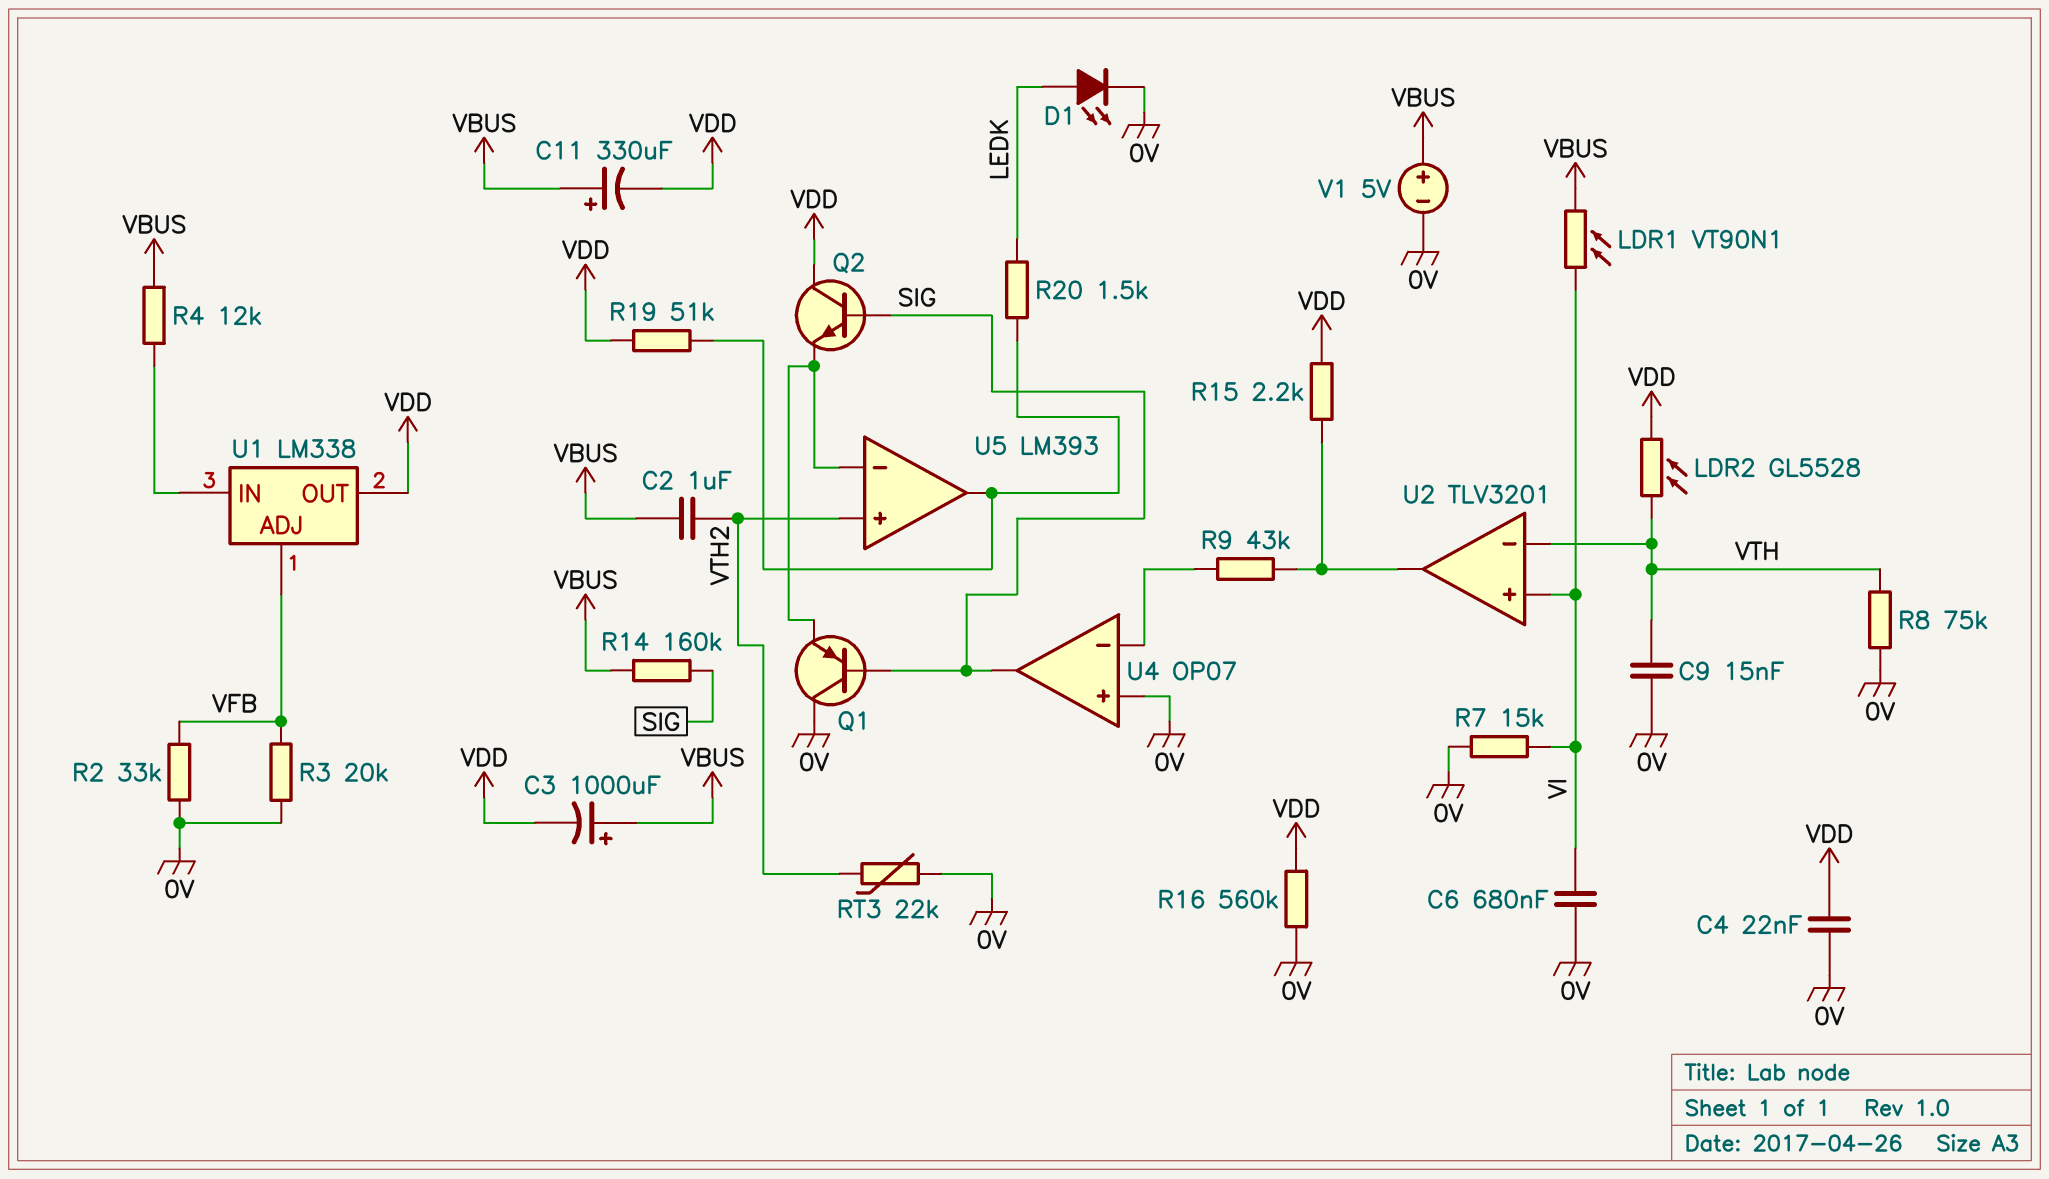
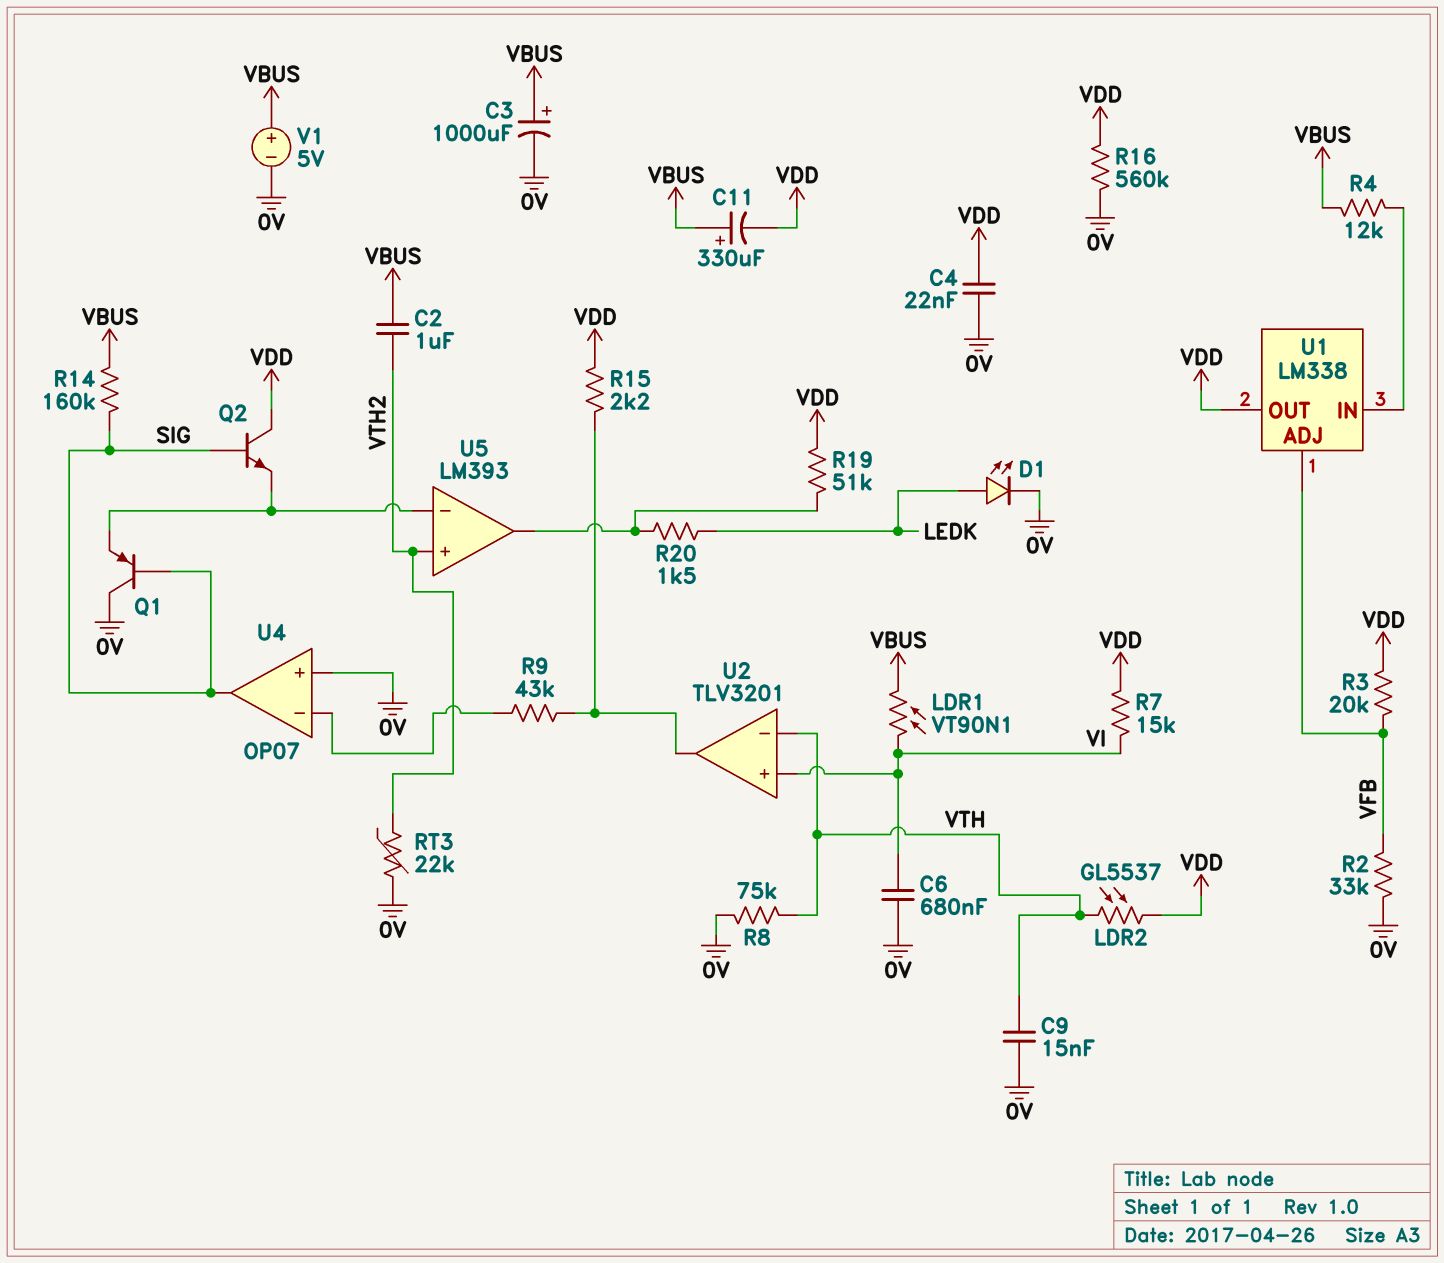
C3: 1000uF (plus VBUS, minus VDD) -> 1000uF (plus VBUS, minus 0V)
LDR2: GL5528 (VDD, VTH) -> GL5537 (VDD, VTH)
R3: 20k (0V, VFB) -> 20k (VDD, VFB)
R7: 15k (0V, VI) -> 15k (VDD, VI)

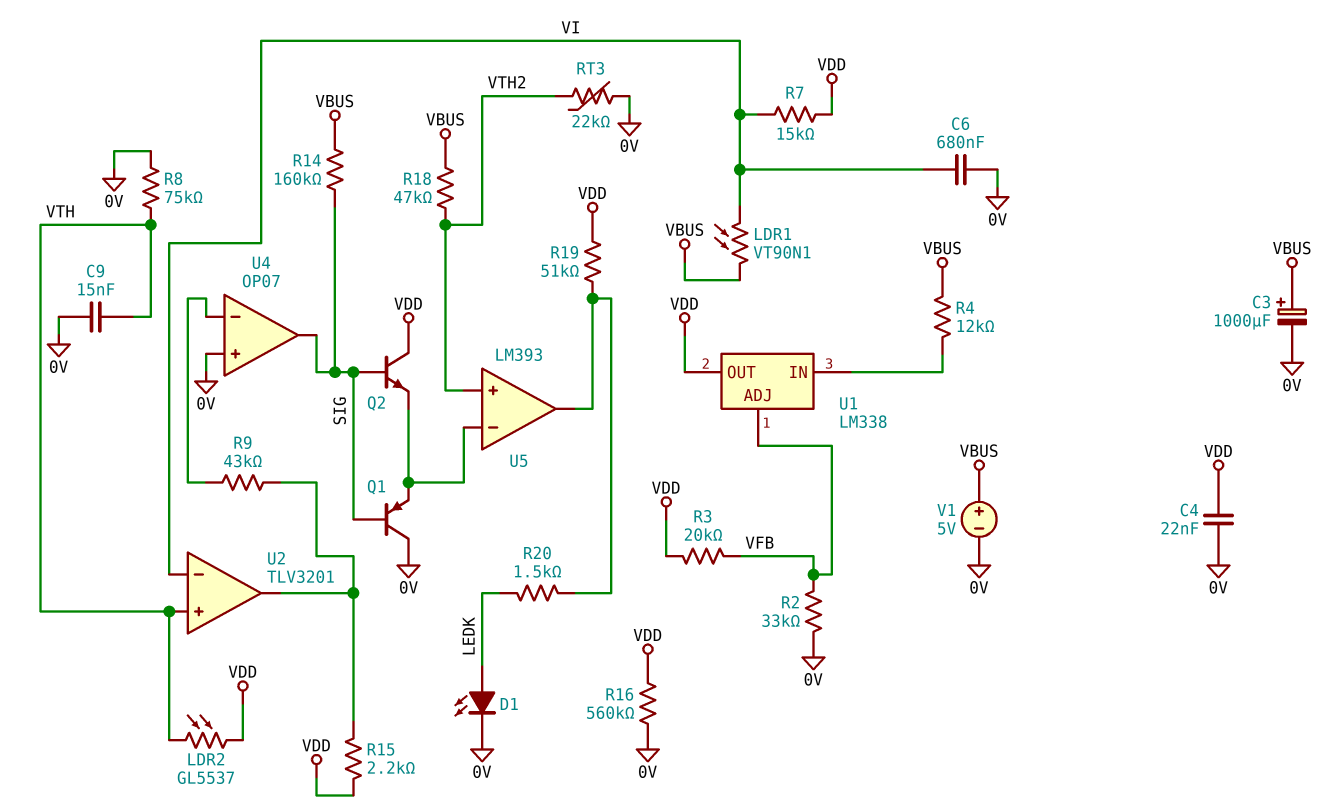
C2: 1uF (VBUS, VTH2) -> none
C11: 330uF (plus VBUS, minus VDD) -> none
R18: none -> 47k (VBUS, VTH2)
U2 pin in+: VI -> VTH
U2 pin in-: VTH -> VI

